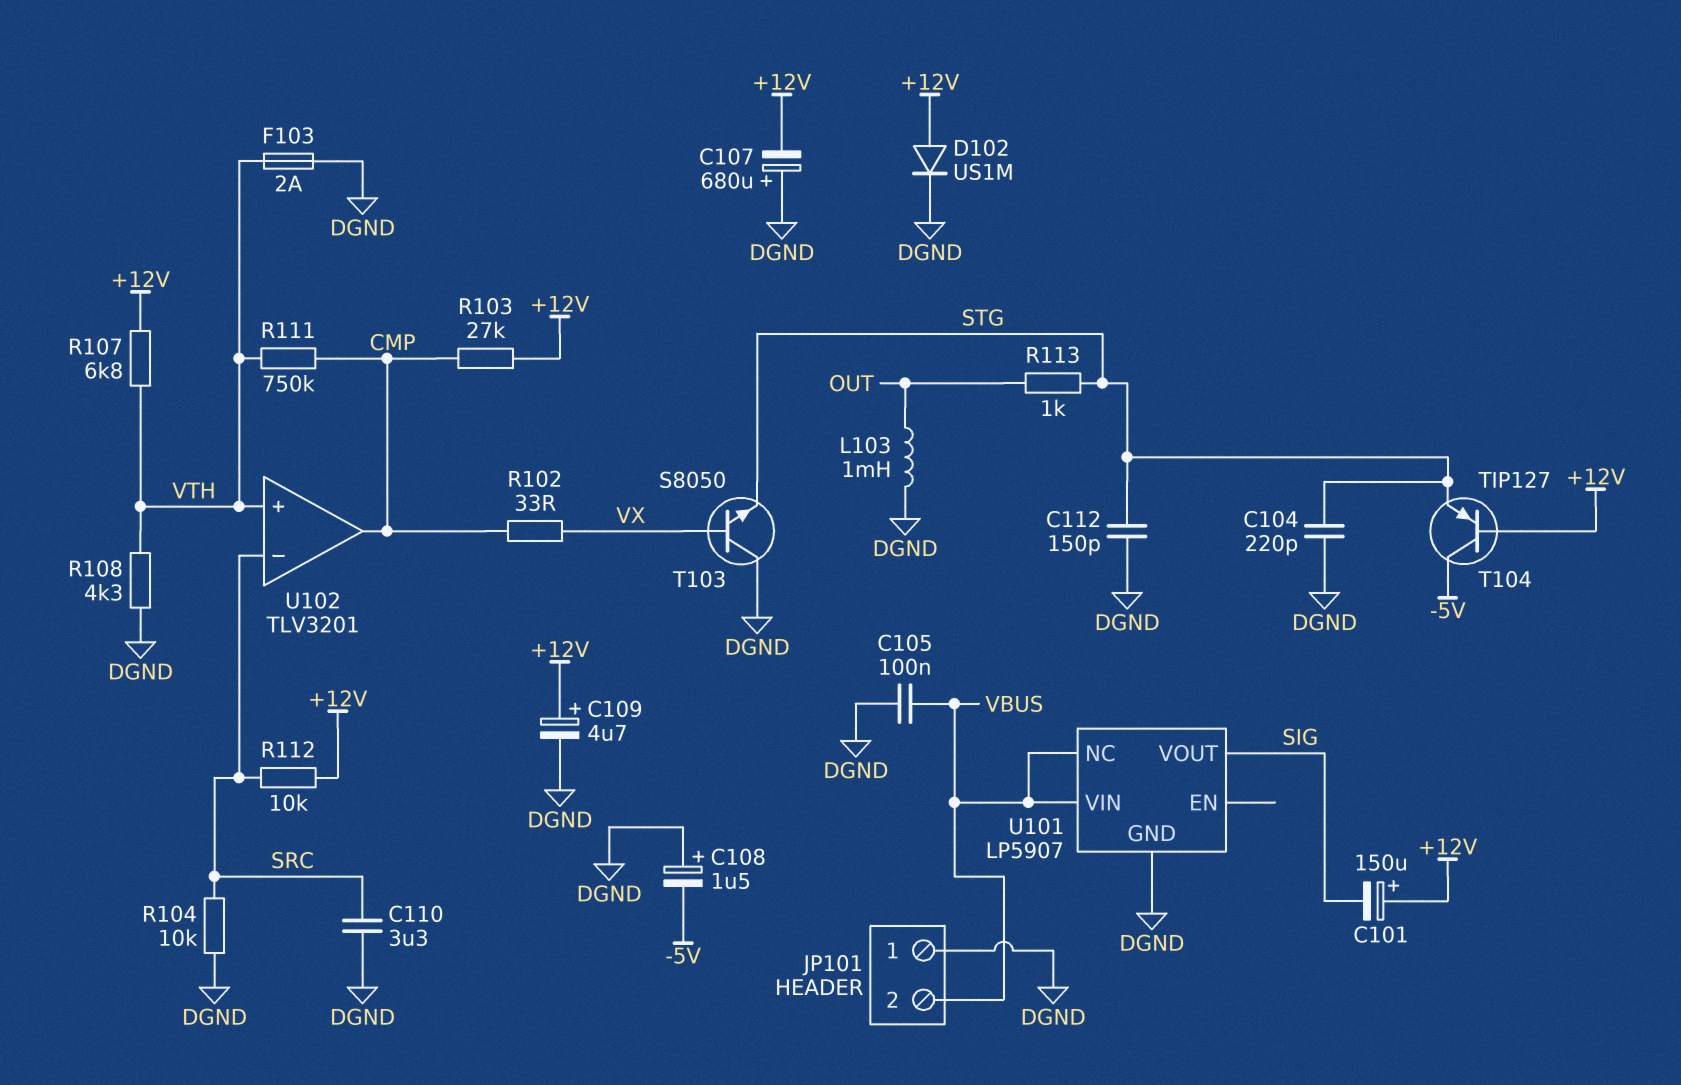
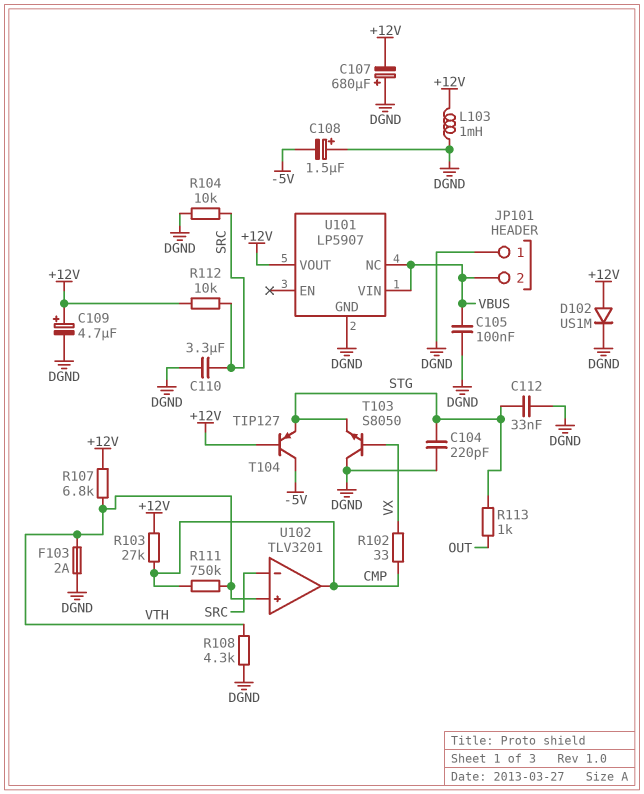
C101: 150uF (plus +12V, minus SIG) -> none
C112: 150pF (DGND, STG) -> 33nF (DGND, STG)
L103: 1mH (DGND, OUT) -> 1mH (+12V, DGND)
U101 pin VOUT: SIG -> +12V

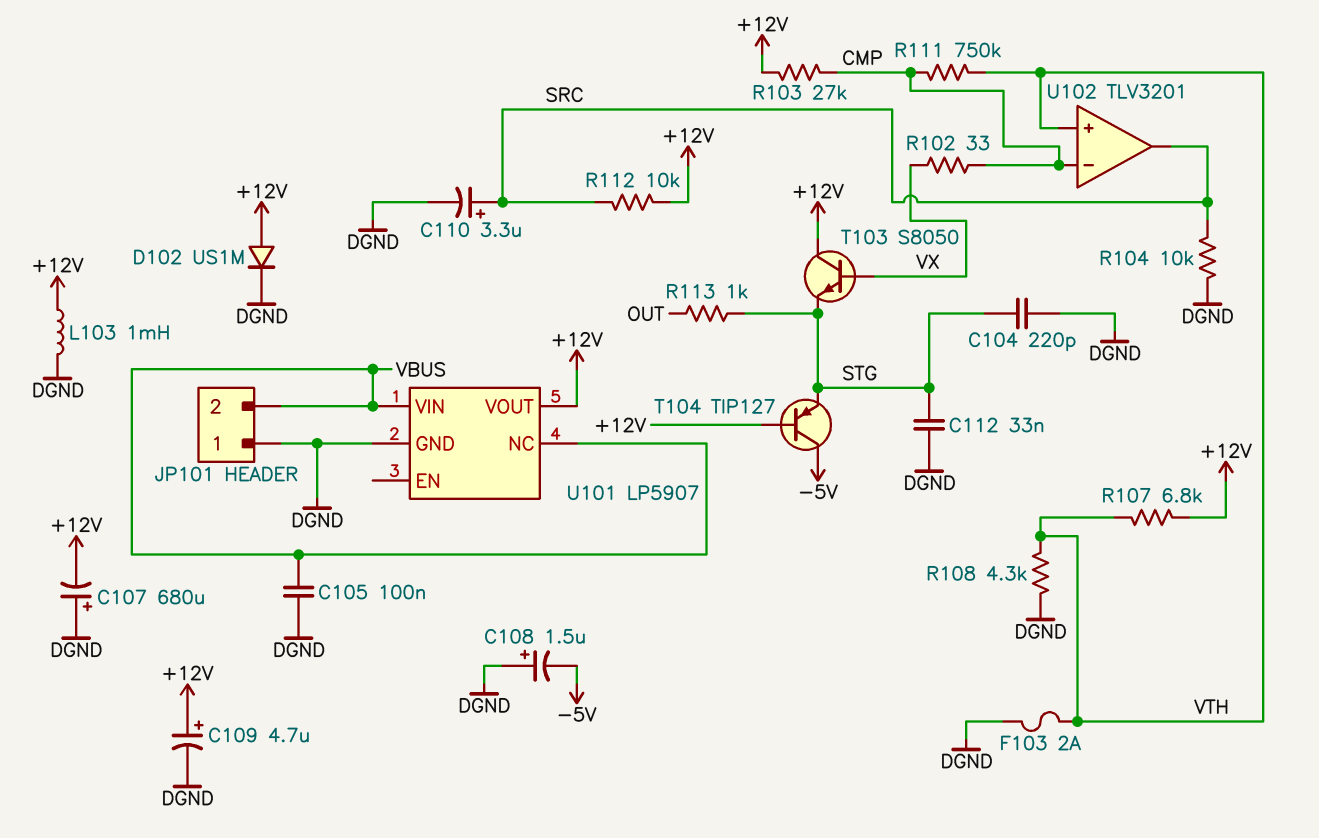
C110: 3.3uF (DGND, SRC) -> 3.3uF (plus SRC, minus DGND)
T103: NPN S8050 (B VX, C DGND, E STG) -> NPN S8050 (B VX, C +12V, E STG)
U102 pin in-: SRC -> CMP
U102 pin out: CMP -> SRC

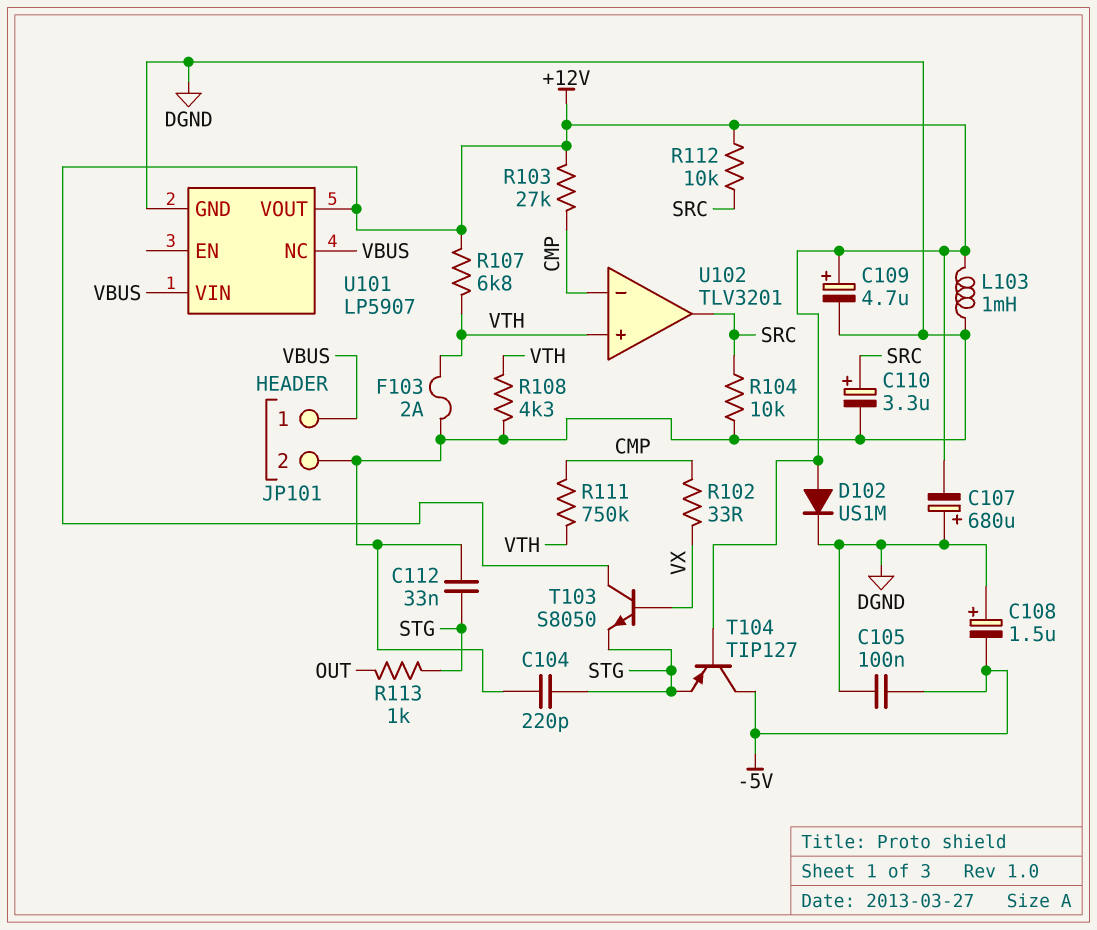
C105: 100nF (DGND, VBUS) -> 100nF (-5V, DGND)
JP101 pin 1: DGND -> VBUS
JP101 pin 2: VBUS -> DGND

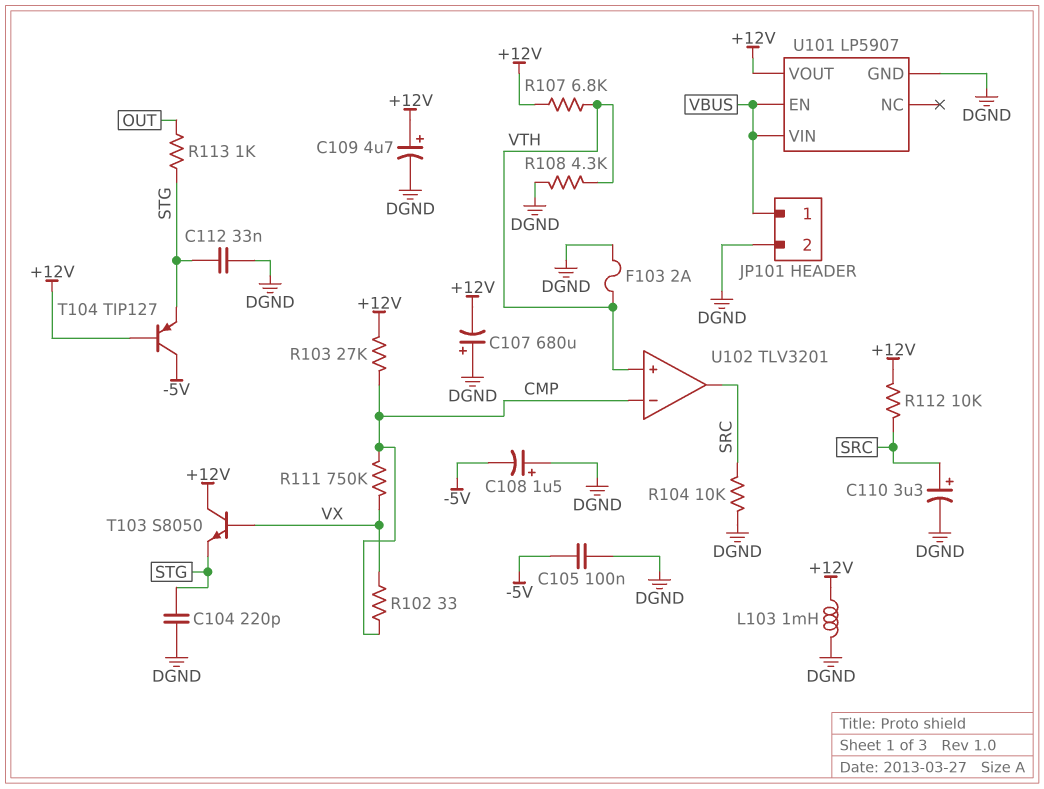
D102: diode US1M (A +12V, K DGND) -> none
R111: 750k (CMP, VTH) -> 750k (CMP, VX)
U101 pin EN: none -> VBUS
U101 pin NC: VBUS -> none

